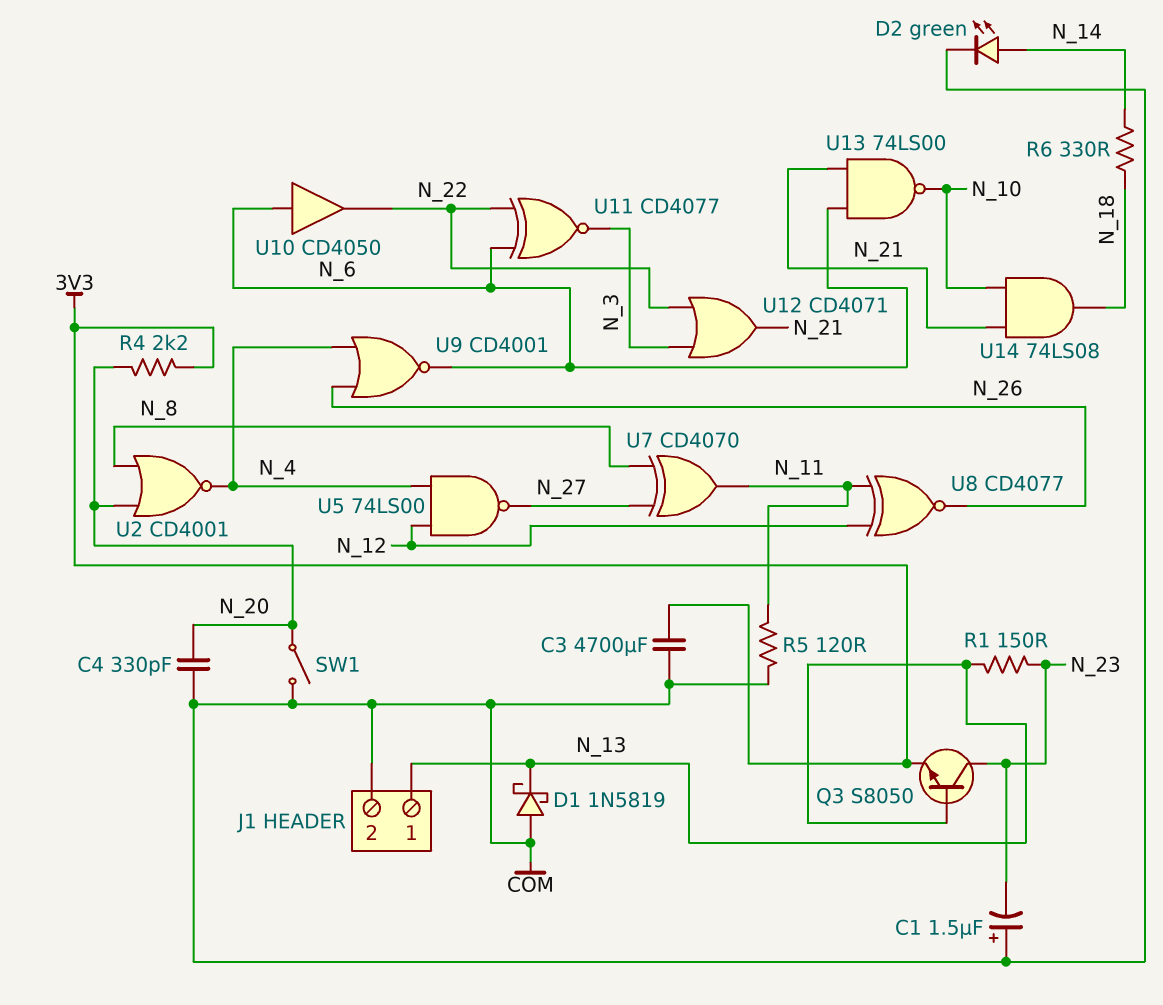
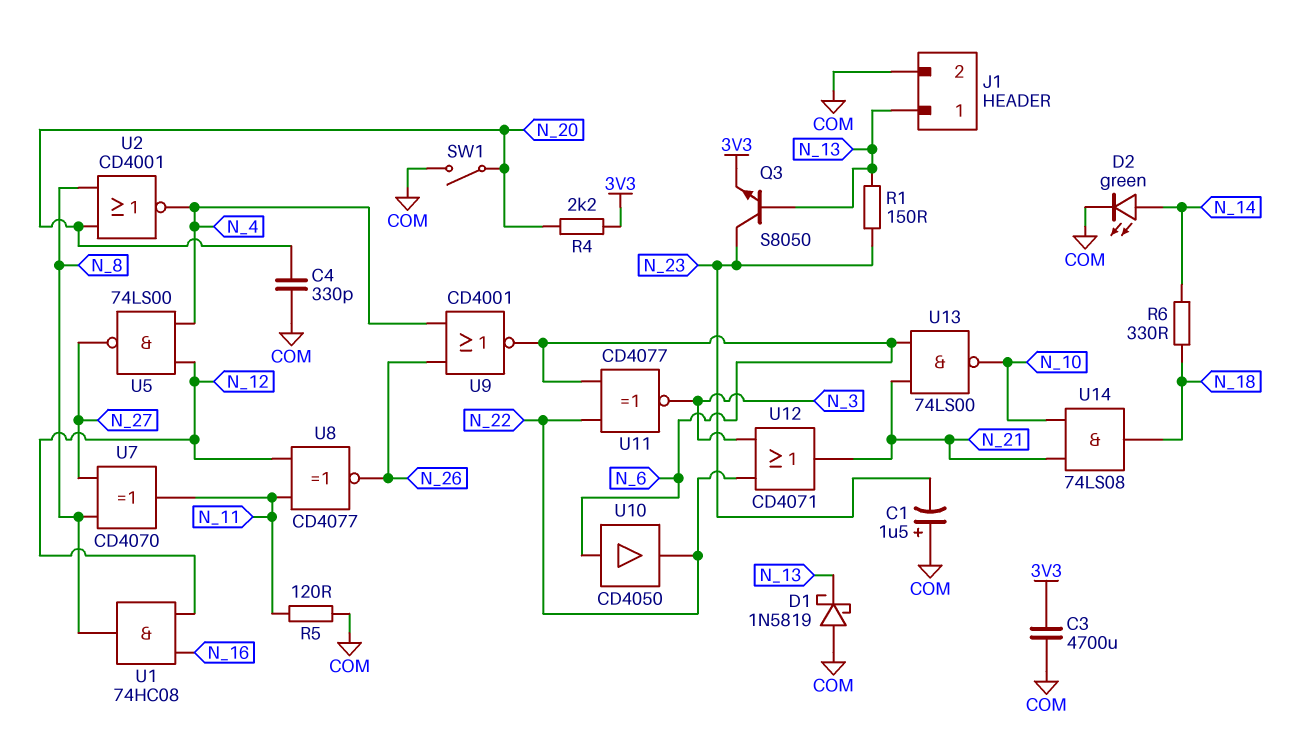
U1: none -> AND 74HC08 (in N_12, in N_16, out N_8)

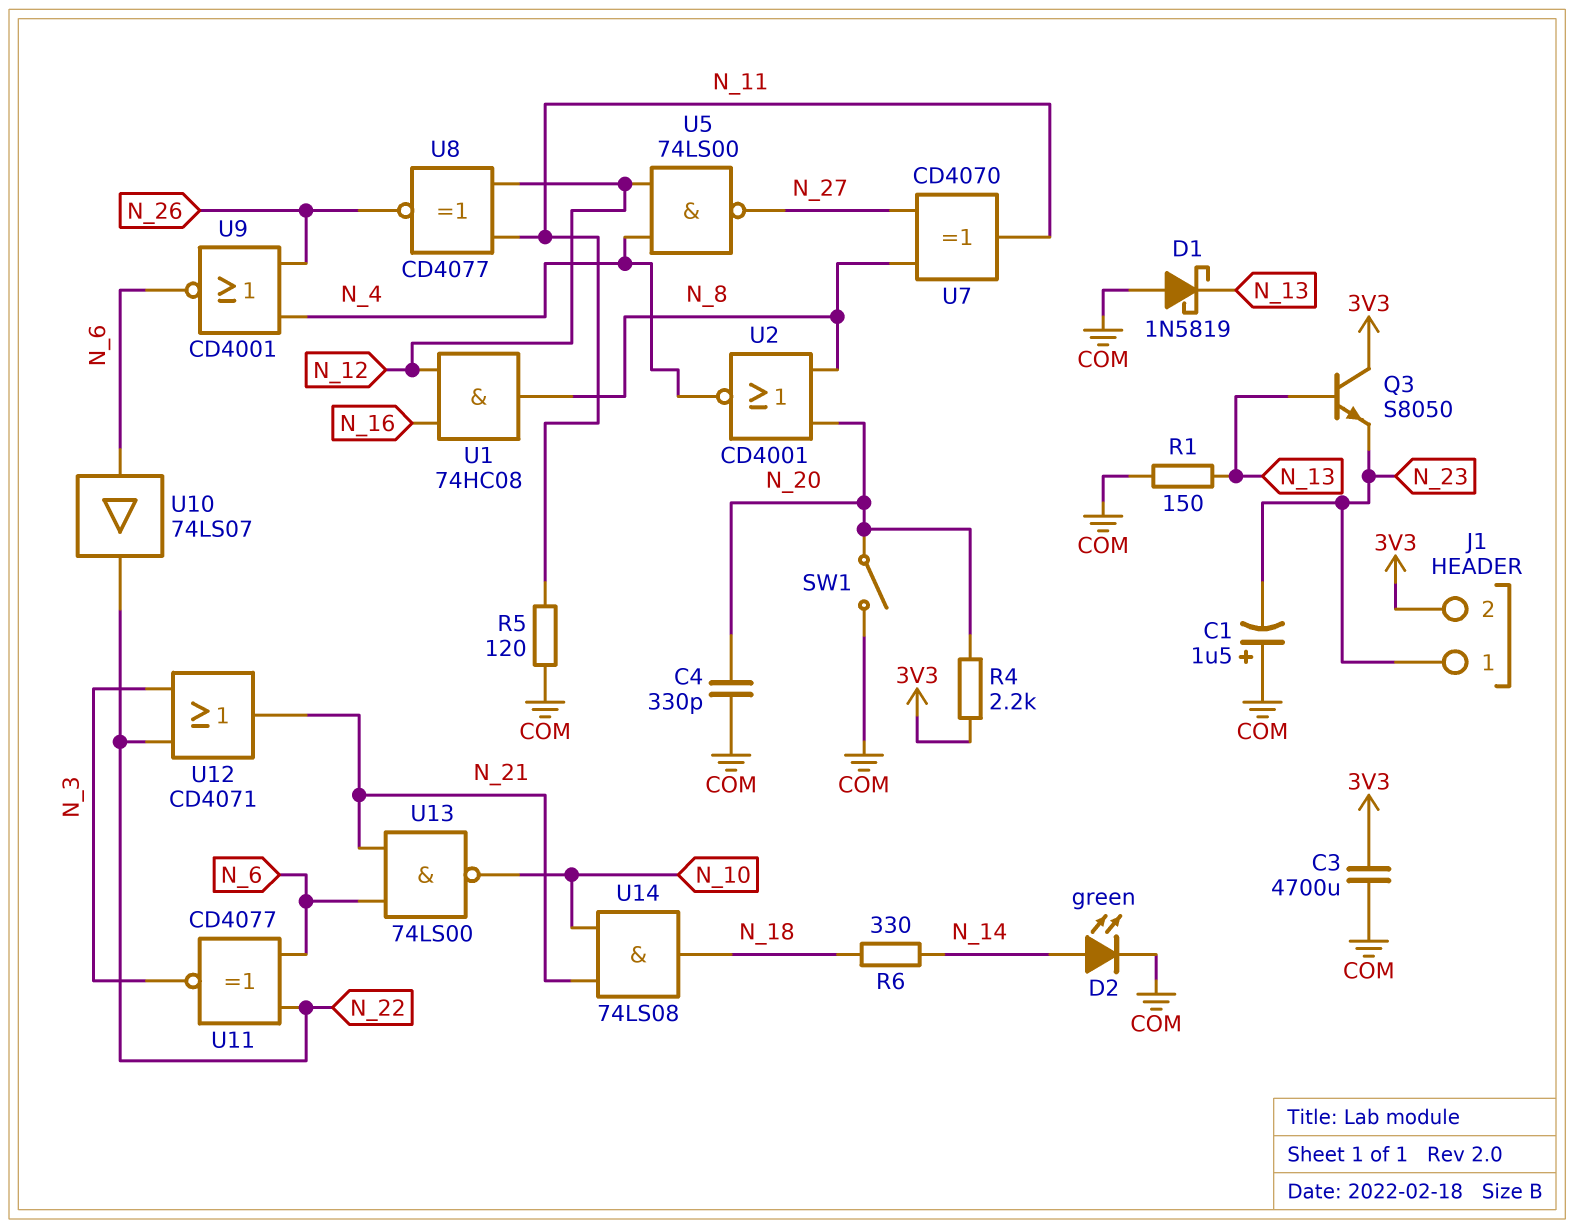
J1 pin 1: N_13 -> N_23
J1 pin 2: COM -> 3V3
Q3: NPN S8050 (B N_13, C N_23, E 3V3) -> NPN S8050 (B N_13, C 3V3, E N_23)
R1: 150 (N_13, N_23) -> 150 (COM, N_13)
U10: buffer CD4050 (in N_6, out N_22) -> buffer 74LS07 (in N_6, out N_22)

